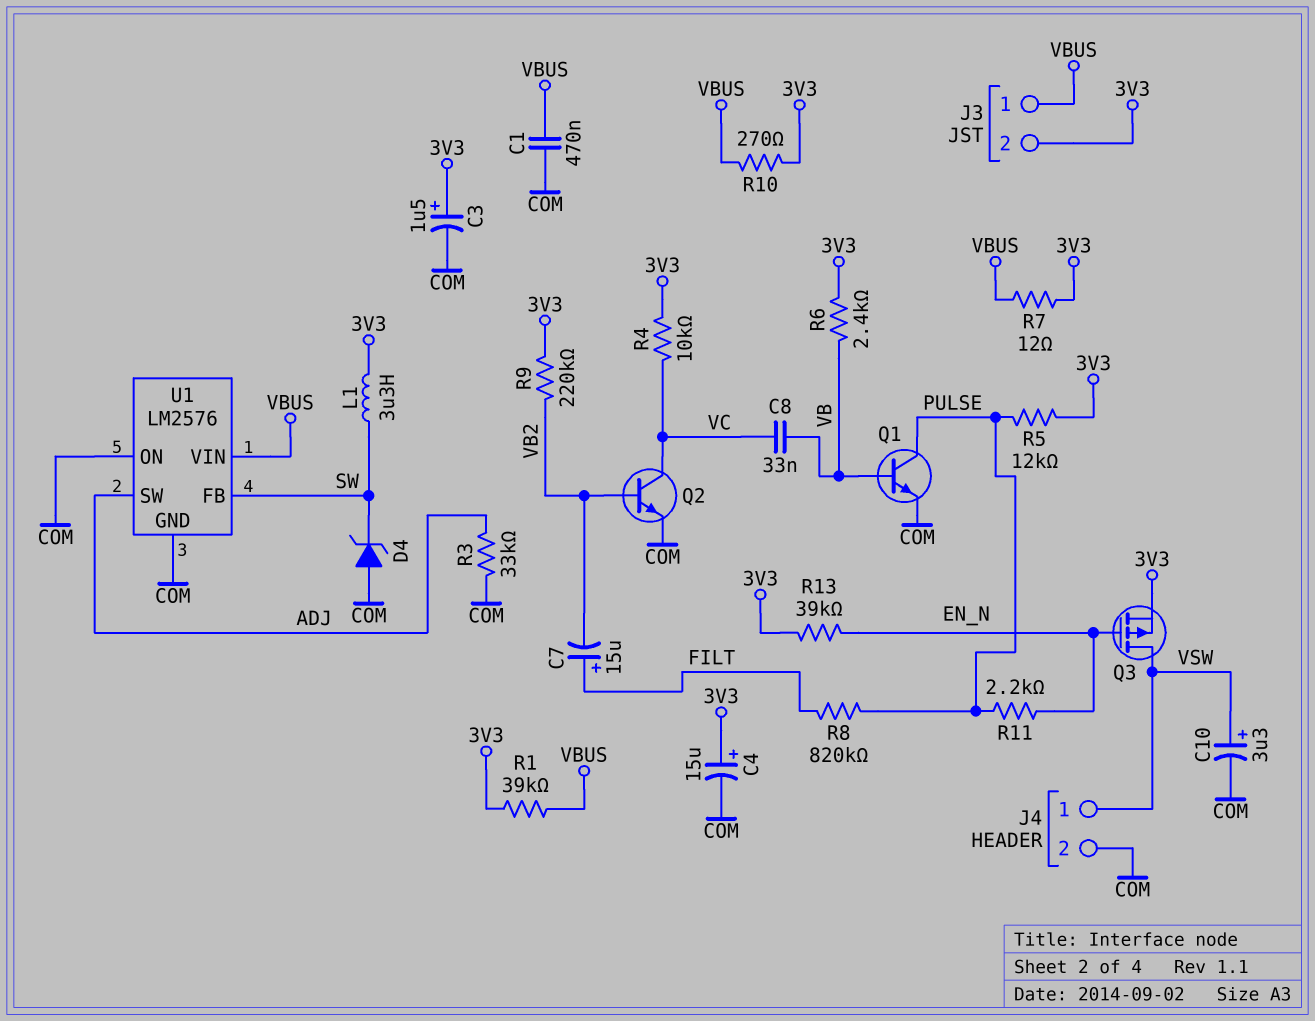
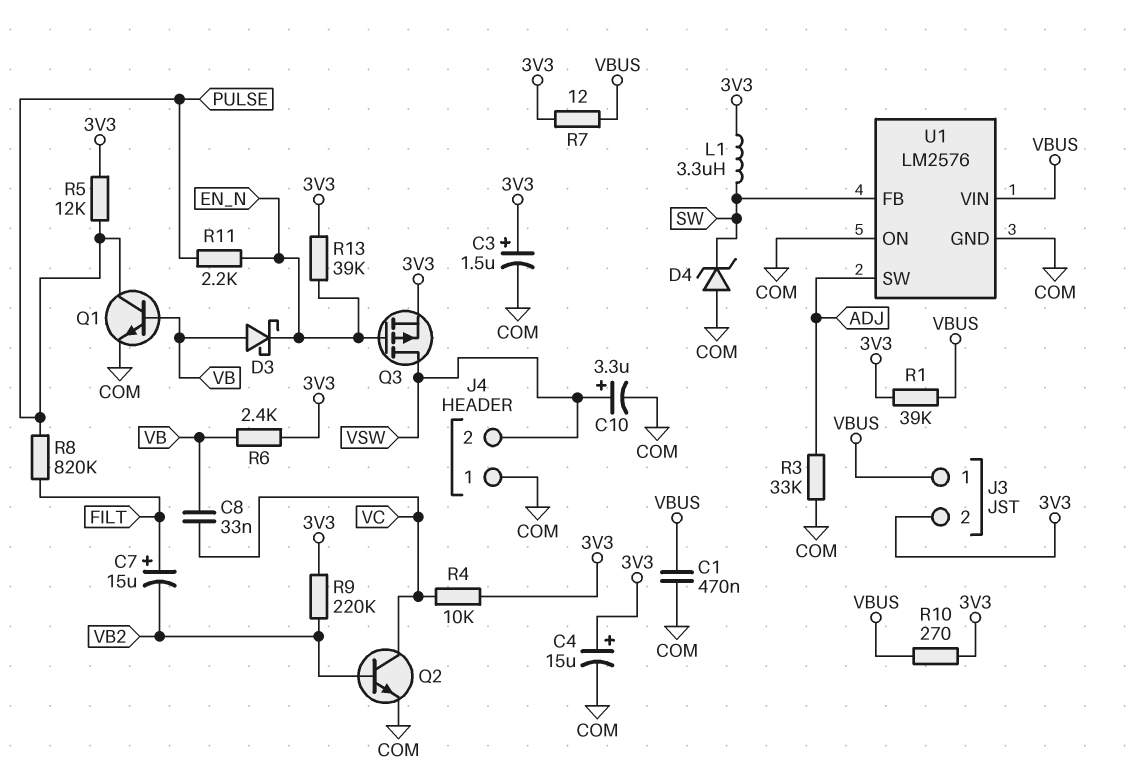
D3: none -> schottky (A VB, K EN_N)
J4 pin 1: VSW -> COM
J4 pin 2: COM -> VSW

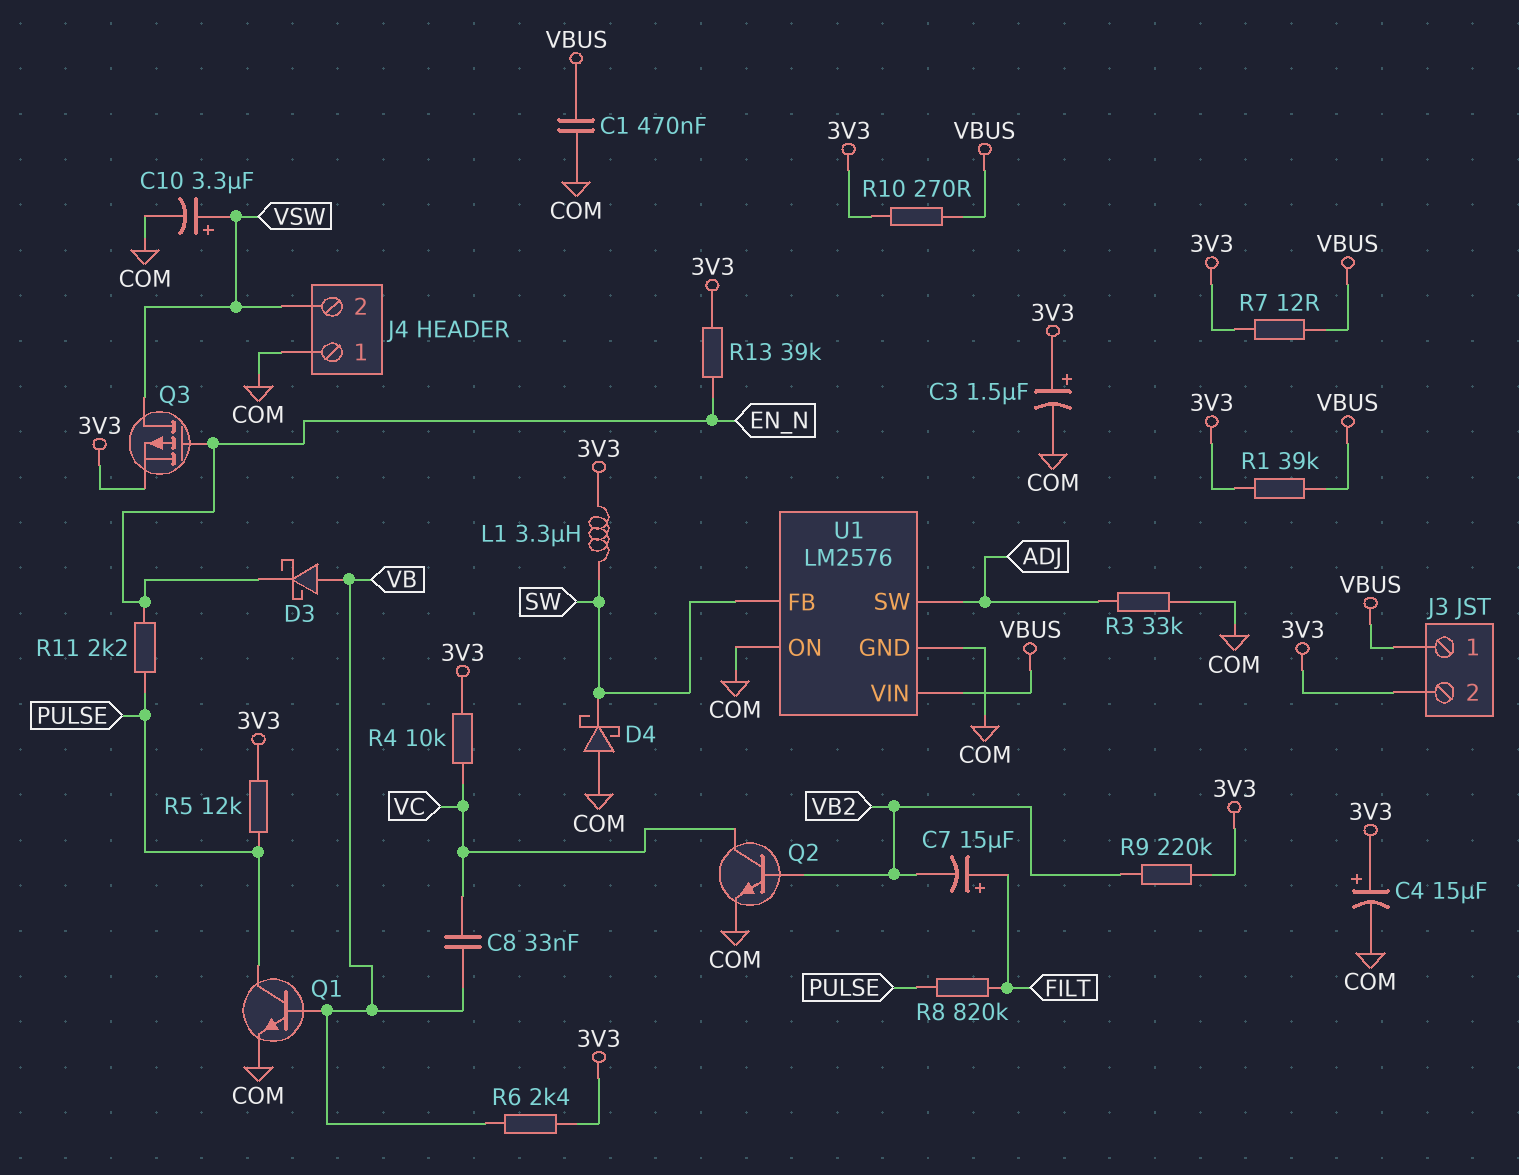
D4: zener (A COM, K SW) -> schottky (A COM, K SW)

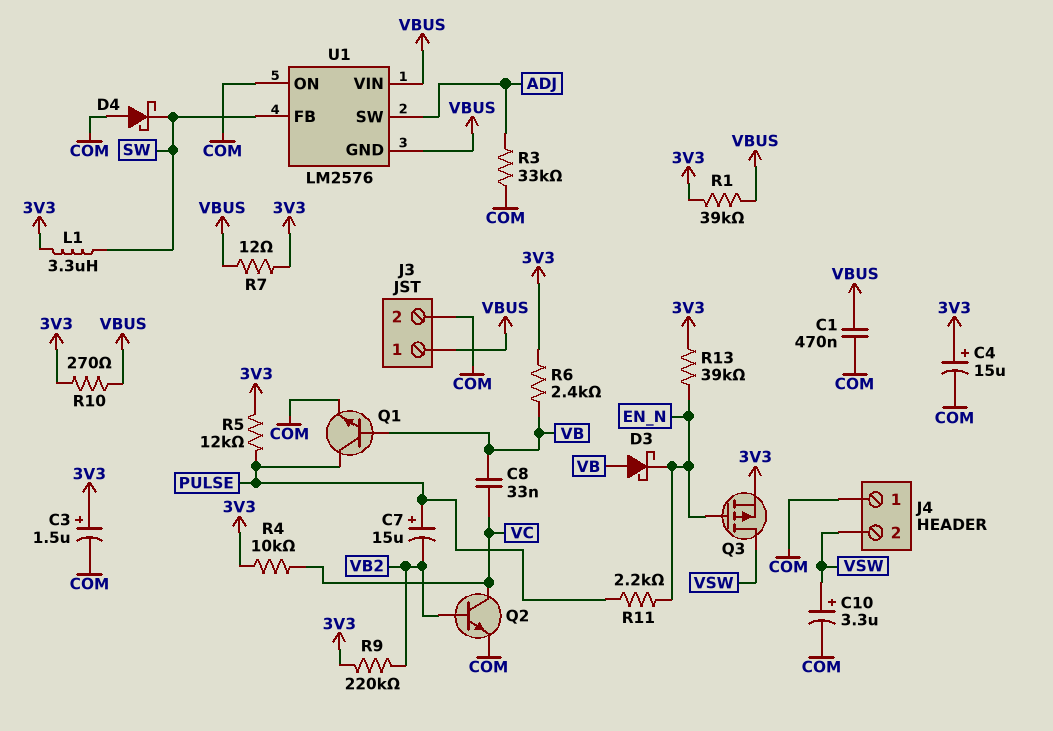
C7: 15uF (plus FILT, minus VB2) -> 15uF (plus PULSE, minus VB2)
J3 pin 2: 3V3 -> COM
R8: 820k (FILT, PULSE) -> none
U1 pin GND: COM -> VBUS

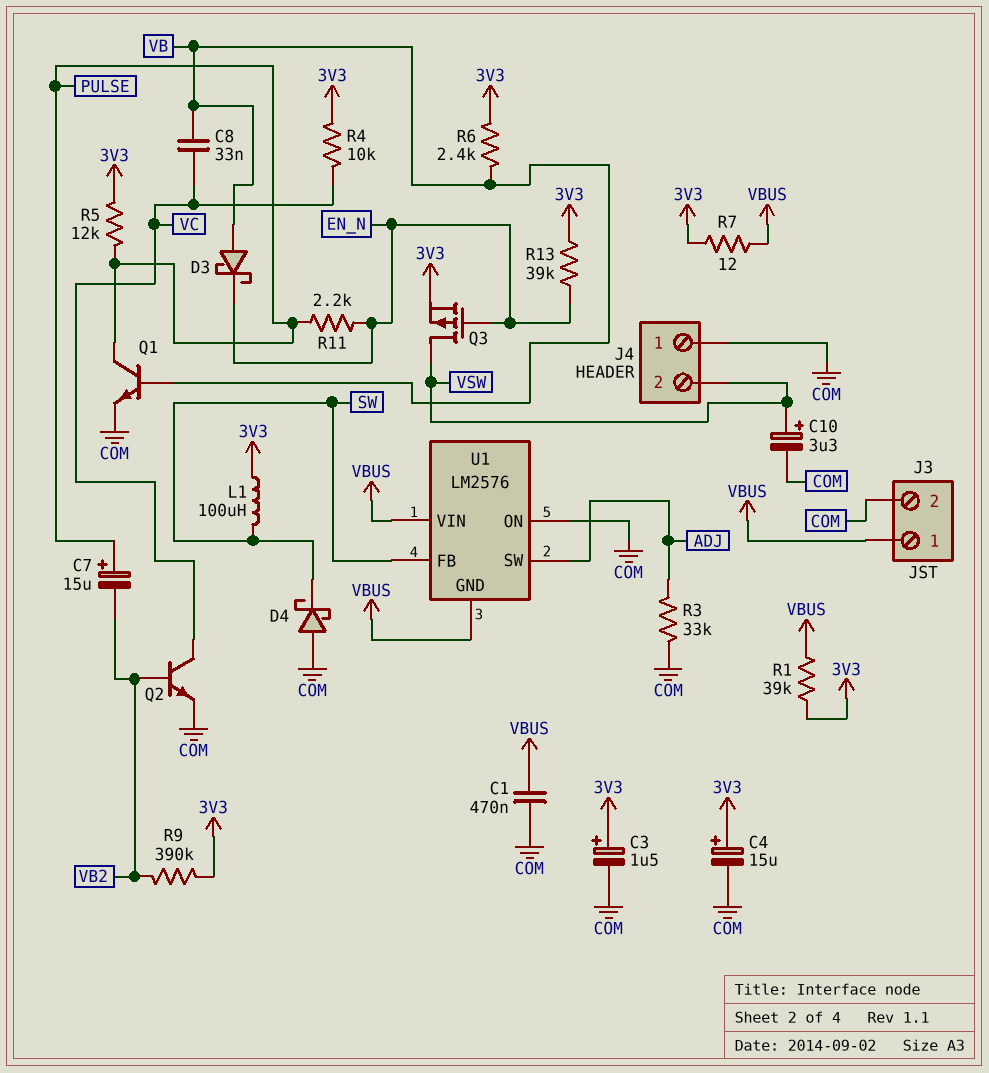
L1: 3.3uH (3V3, SW) -> 100uH (3V3, SW)
R9: 220k (3V3, VB2) -> 390k (3V3, VB2)
R10: 270 (3V3, VBUS) -> none

